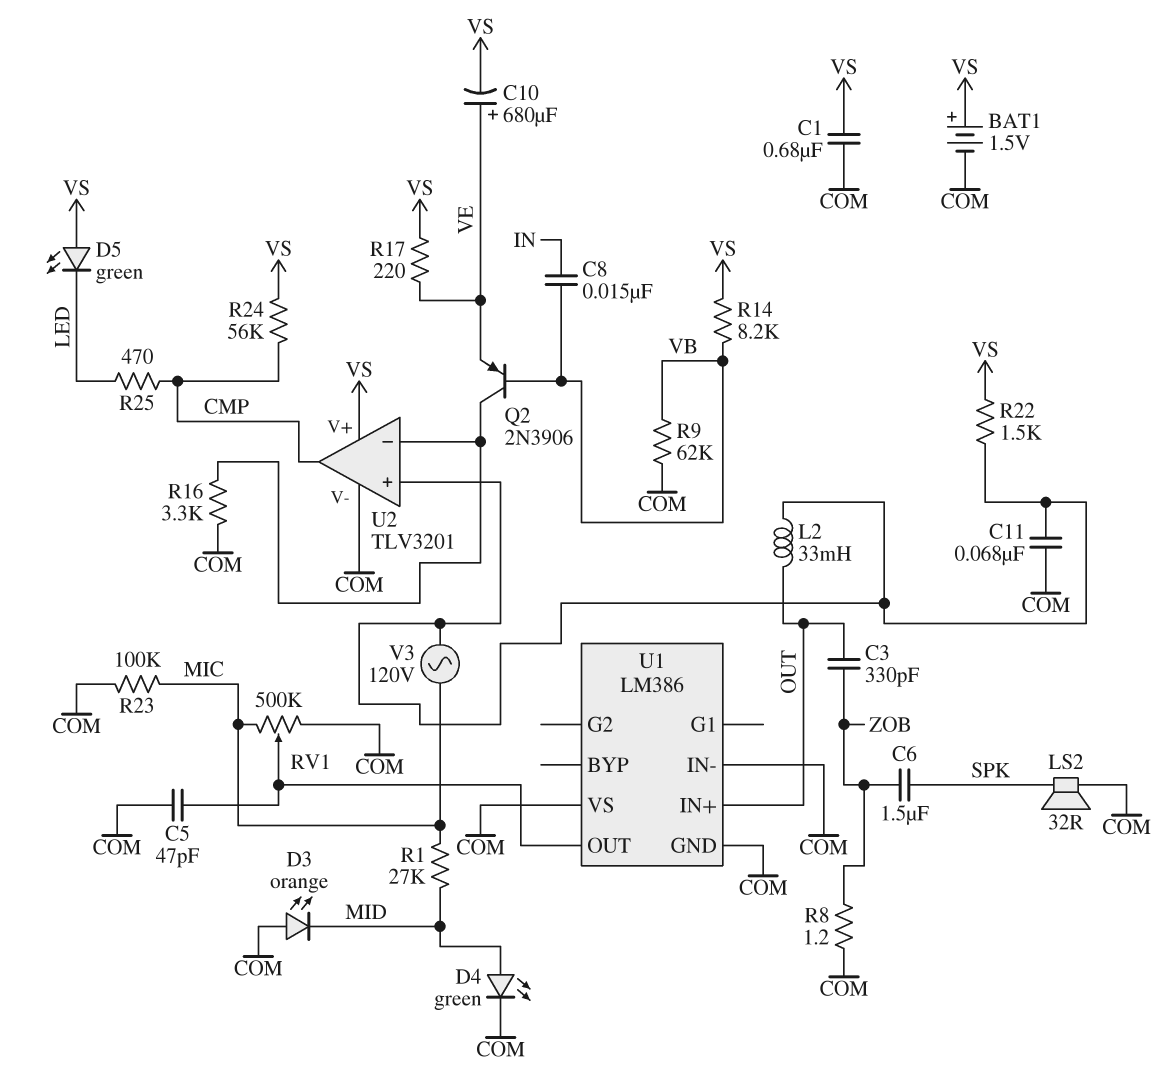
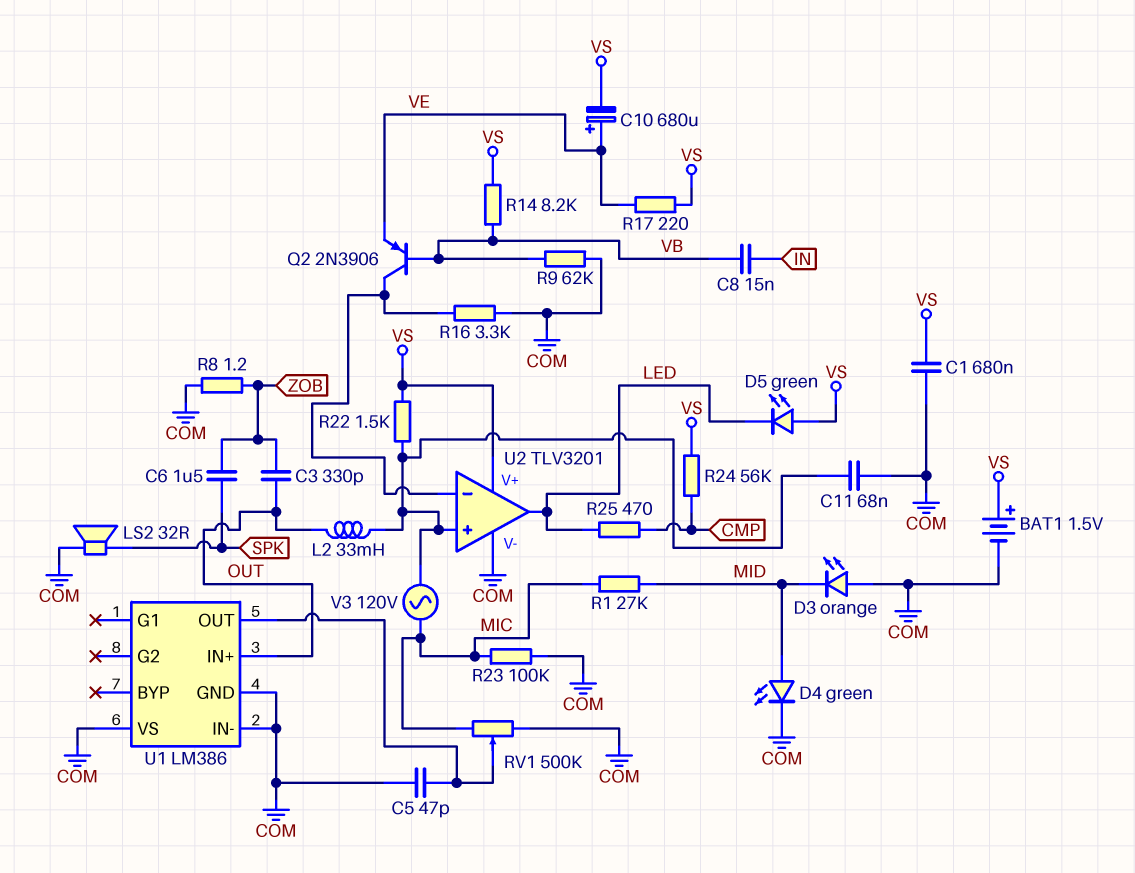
U2 pin out: CMP -> LED

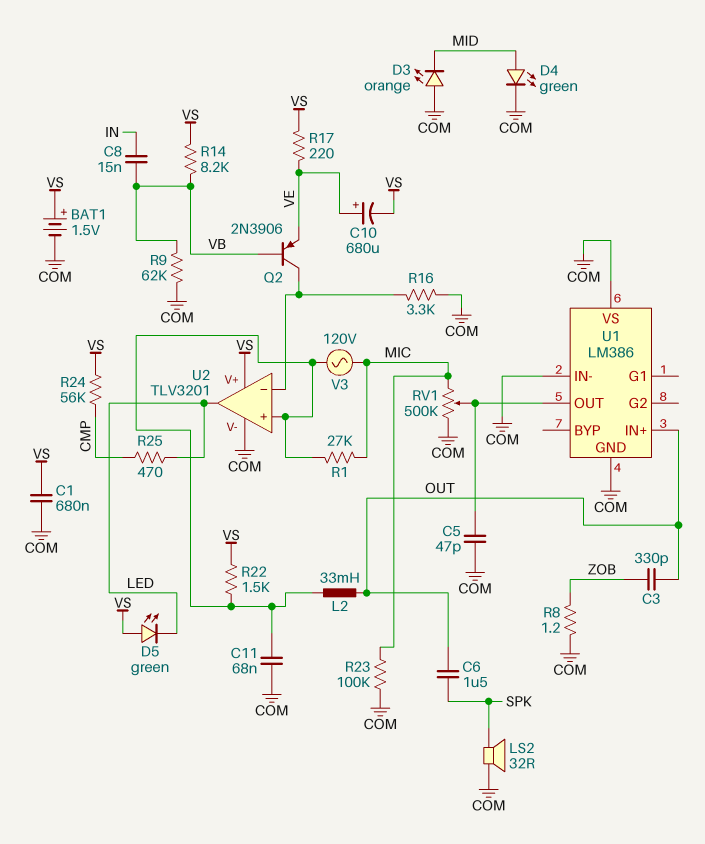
C6: 1.5uF (SPK, ZOB) -> 1.5uF (OUT, SPK)
R1: 27k (MIC, MID) -> 27k (MIC, U2/in+)

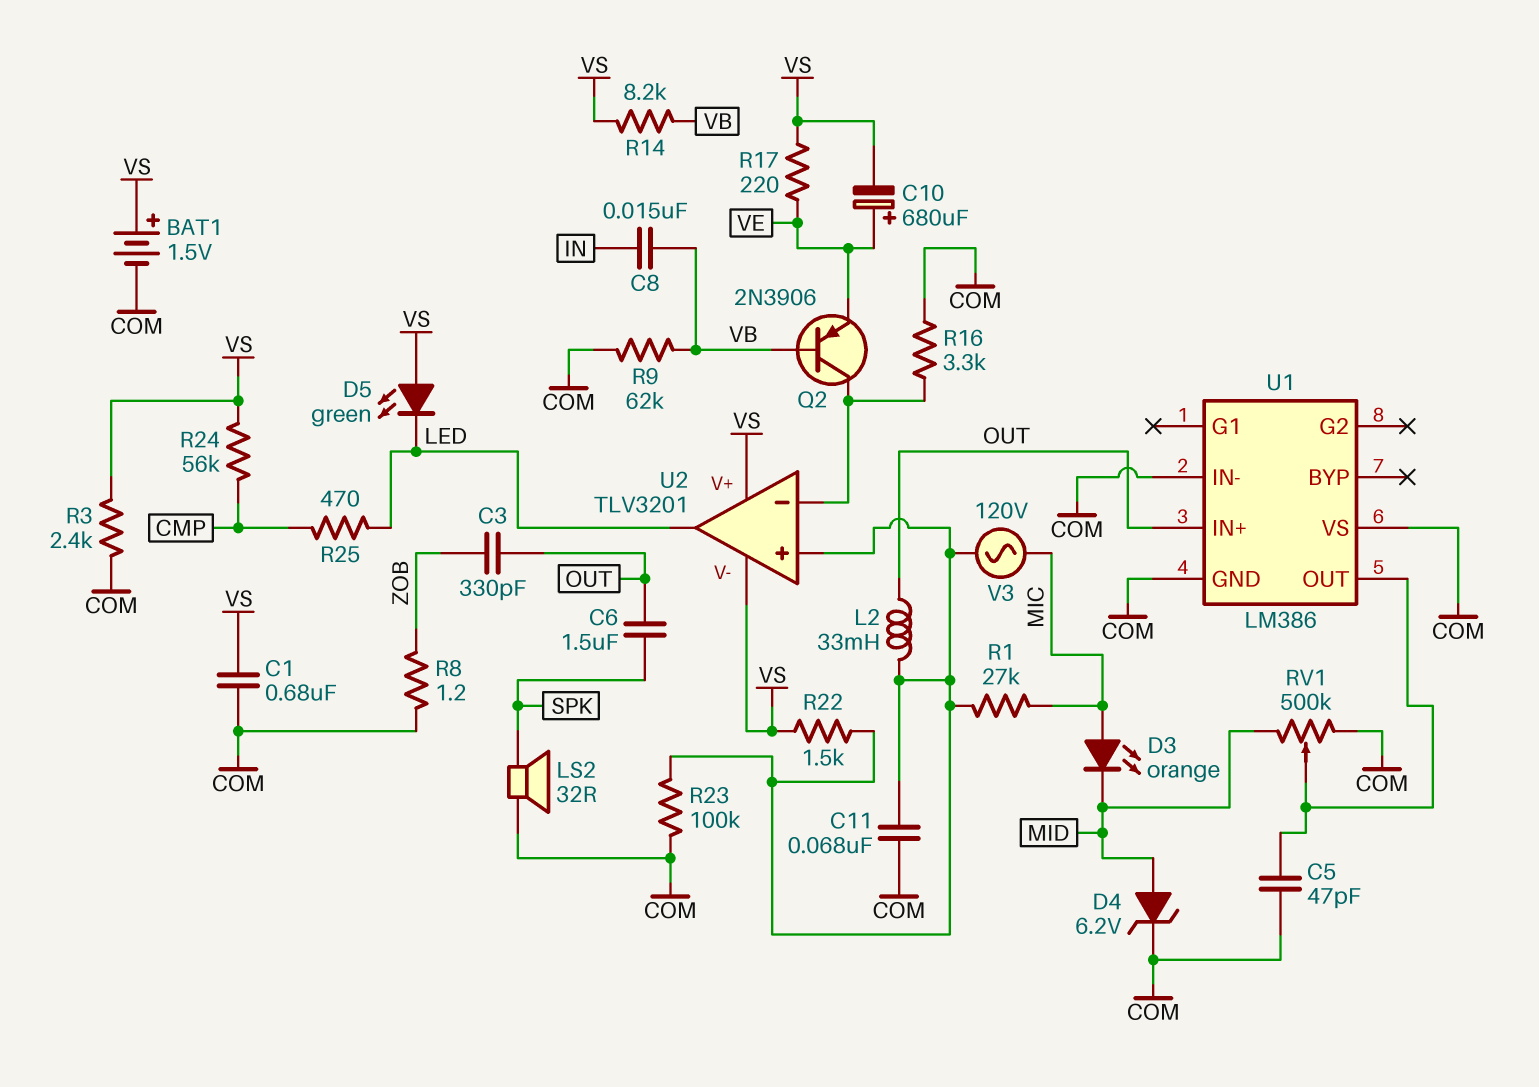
D3: LED orange (A COM, K MID) -> LED orange (A MIC, K MID)
D4: LED green (A MID, K COM) -> zener 6.2V (A MID, K COM)
R3: none -> 2.4k (COM, VS)
R23: 100k (COM, MIC) -> 100k (COM, U2/in+)
RV1: 500k (COM, MIC, wiper U1/OUT) -> 500k (COM, MID, wiper U1/OUT)
U2 pin V-: COM -> VS

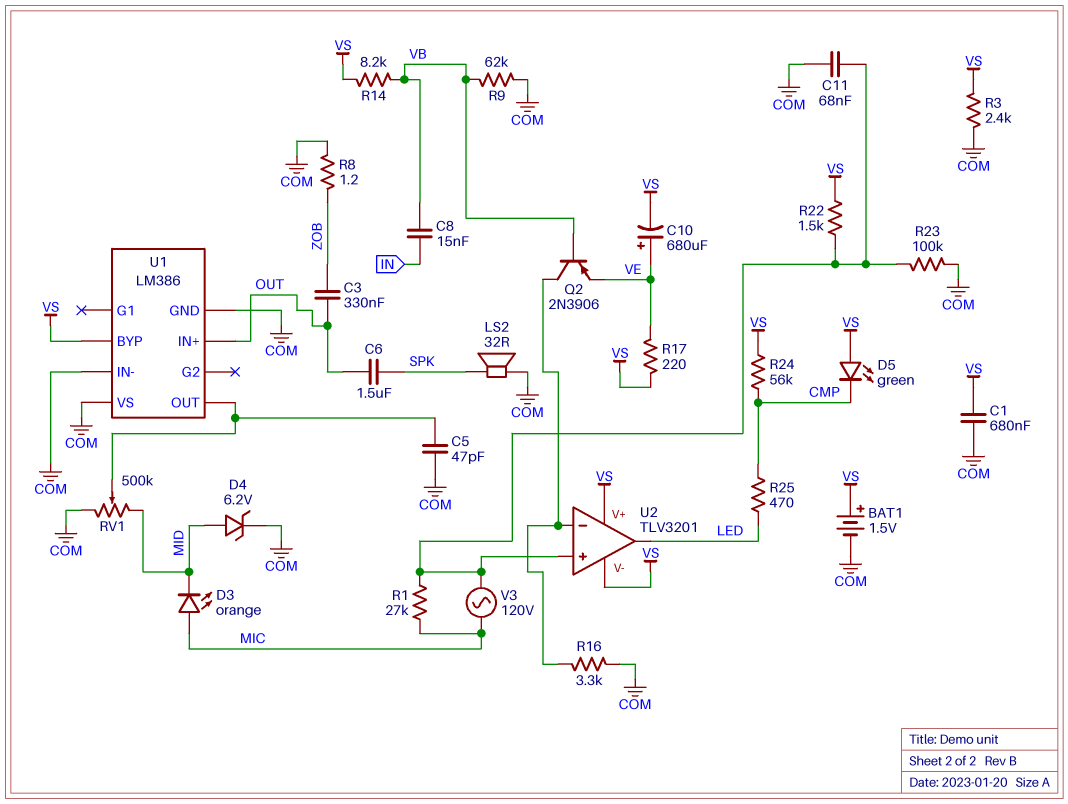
C3: 330pF (OUT, ZOB) -> 330nF (OUT, ZOB)
D5: LED green (A VS, K LED) -> LED green (A VS, K CMP)
L2: 33mH (OUT, U2/in+) -> none
U1 pin BYP: none -> VS

